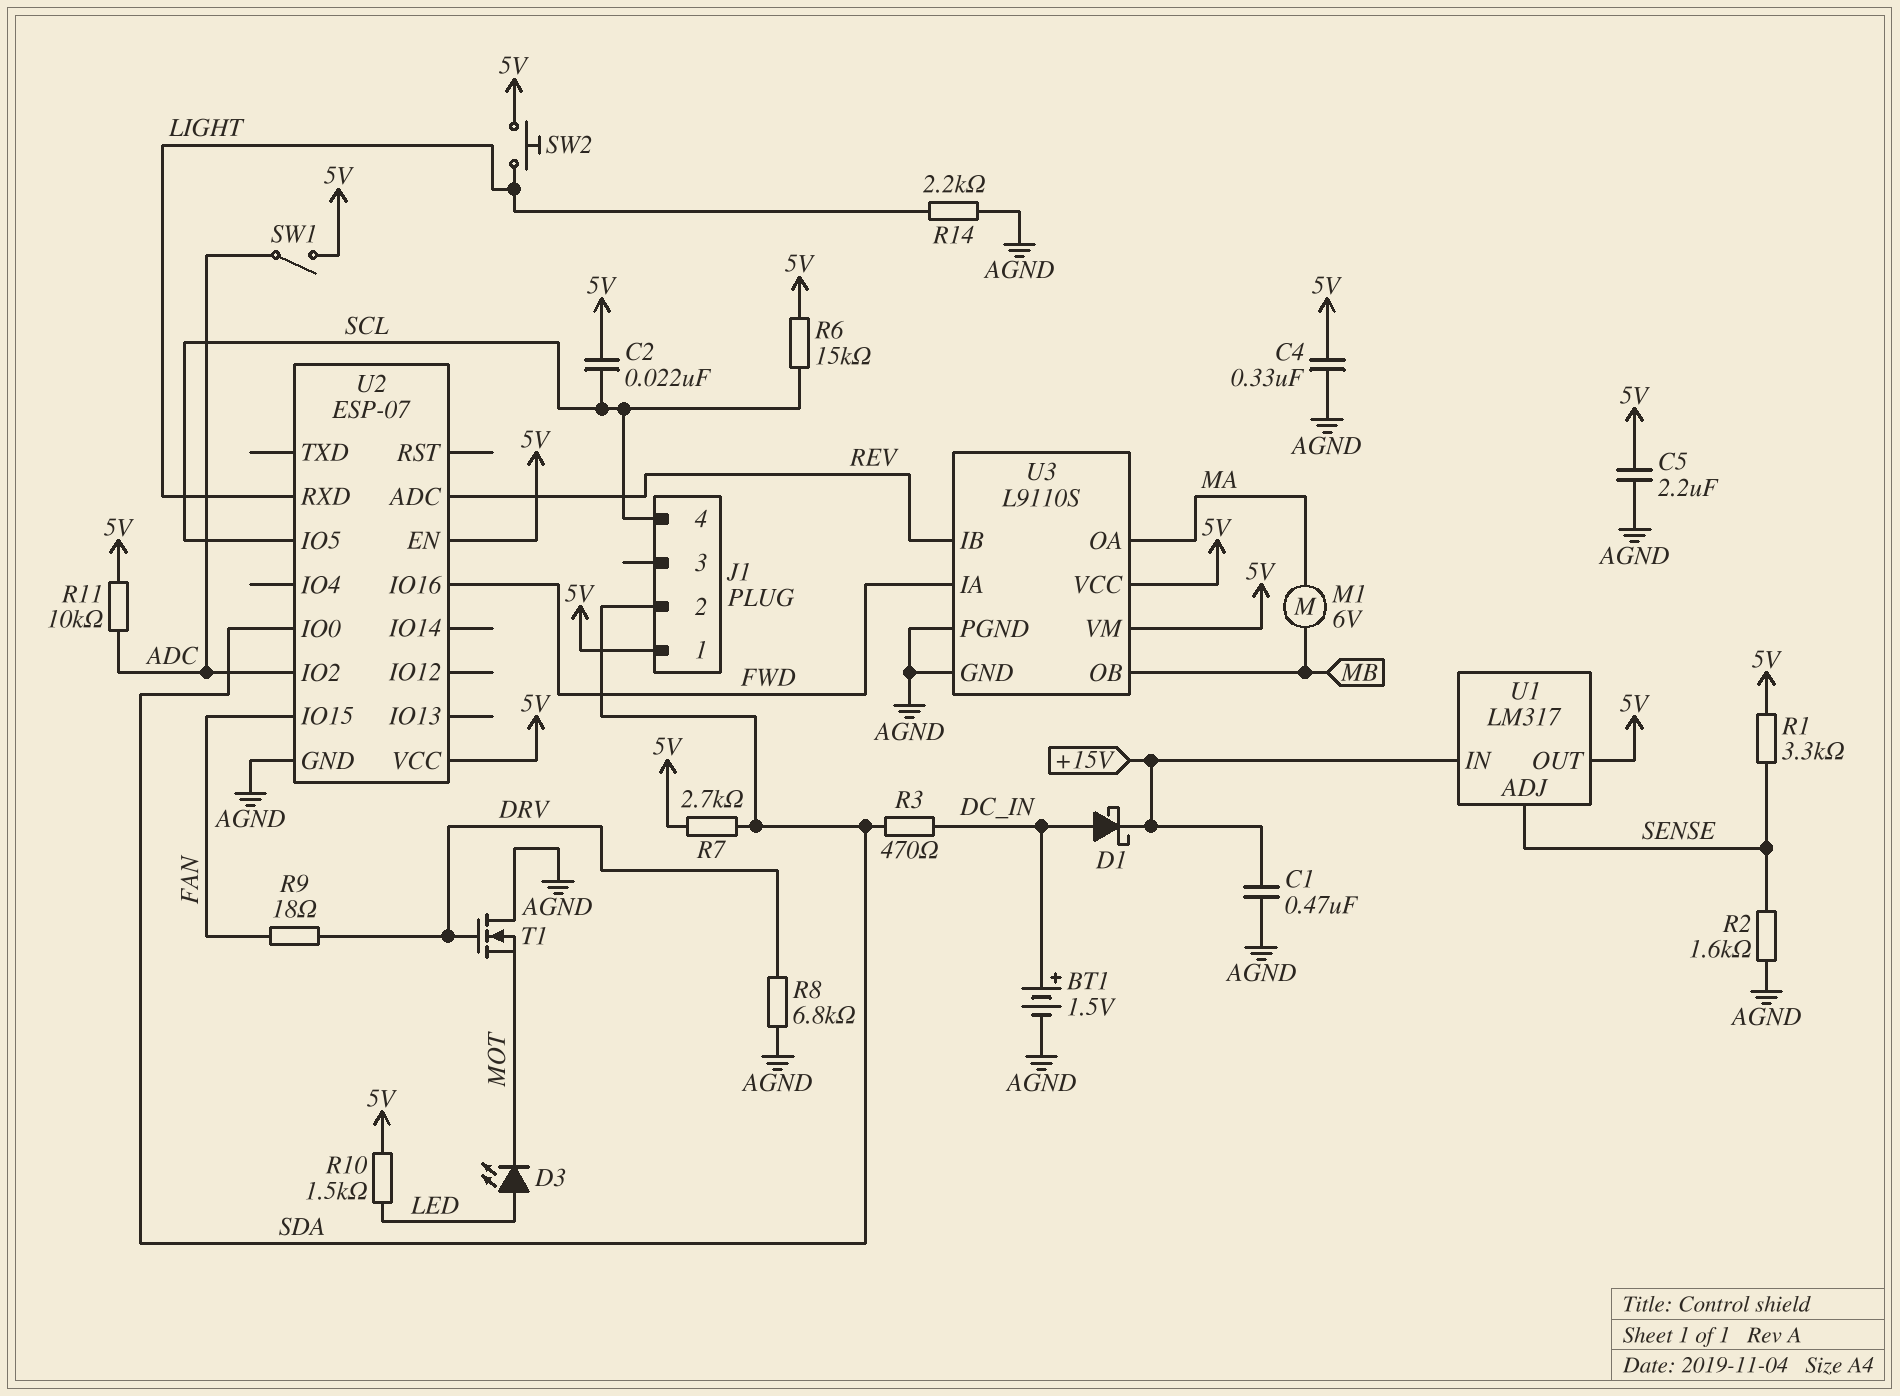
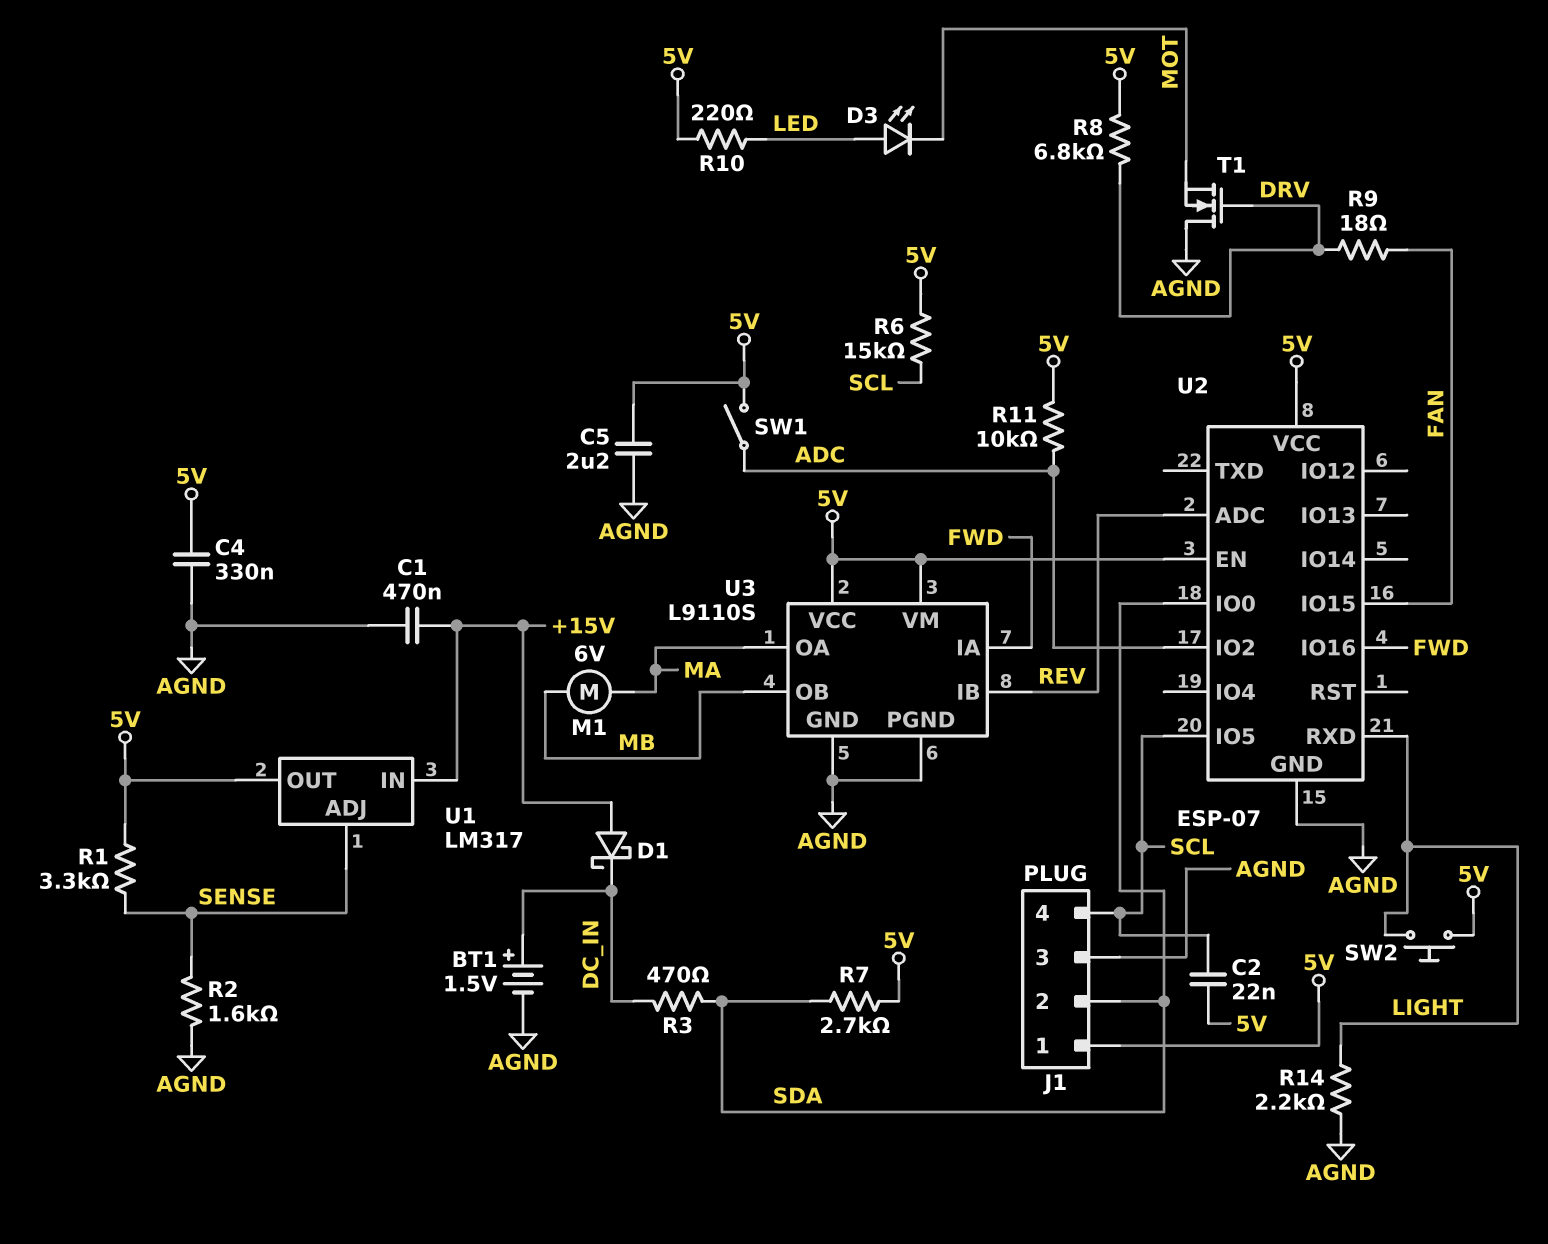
D1: schottky (A DC_IN, K +15V) -> schottky (A +15V, K DC_IN)
J1 pin 3: none -> AGND
R8: 6.8k (AGND, DRV) -> 6.8k (5V, DRV)
R10: 1.5k (5V, LED) -> 220 (5V, LED)

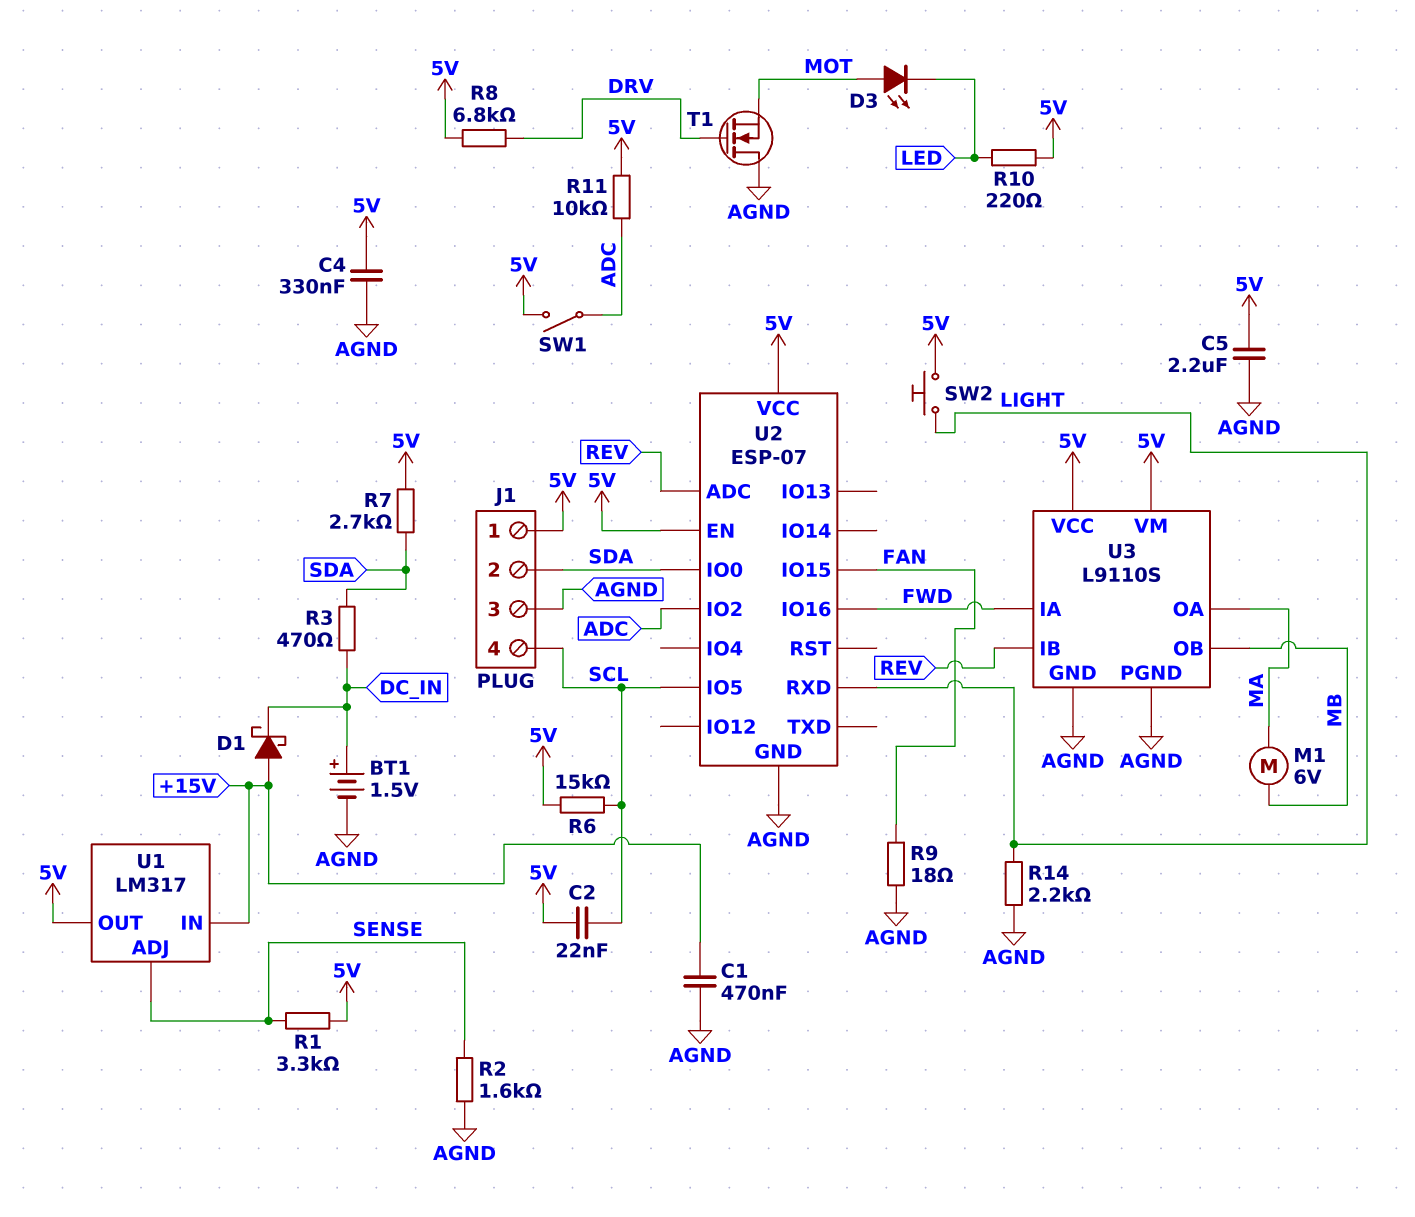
D3: LED (A LED, K MOT) -> LED (A MOT, K LED)
R9: 18 (DRV, FAN) -> 18 (AGND, FAN)

